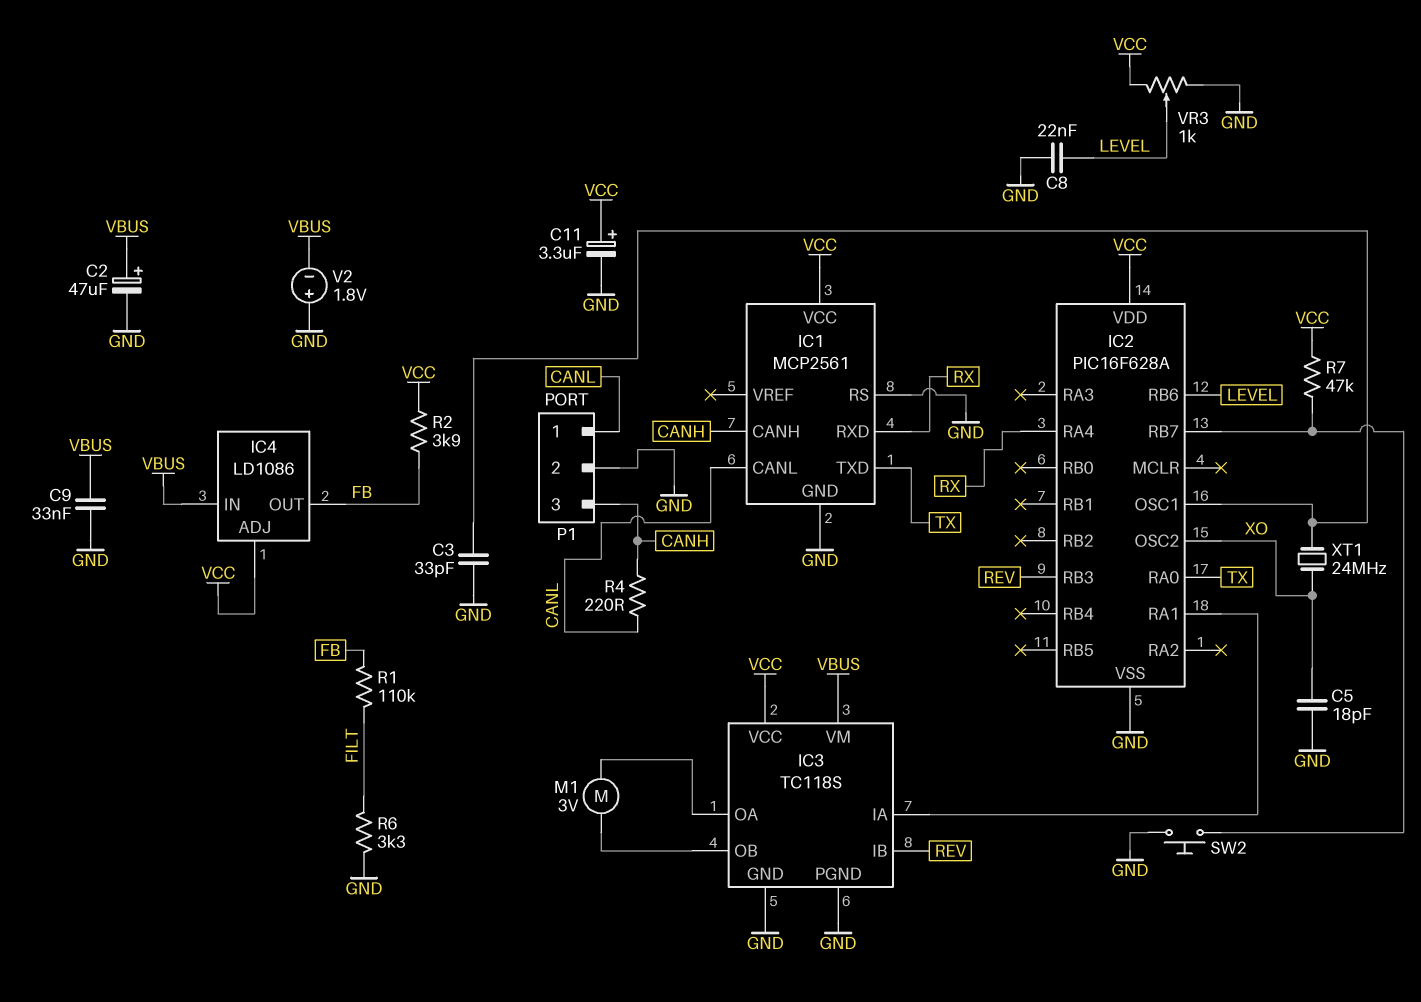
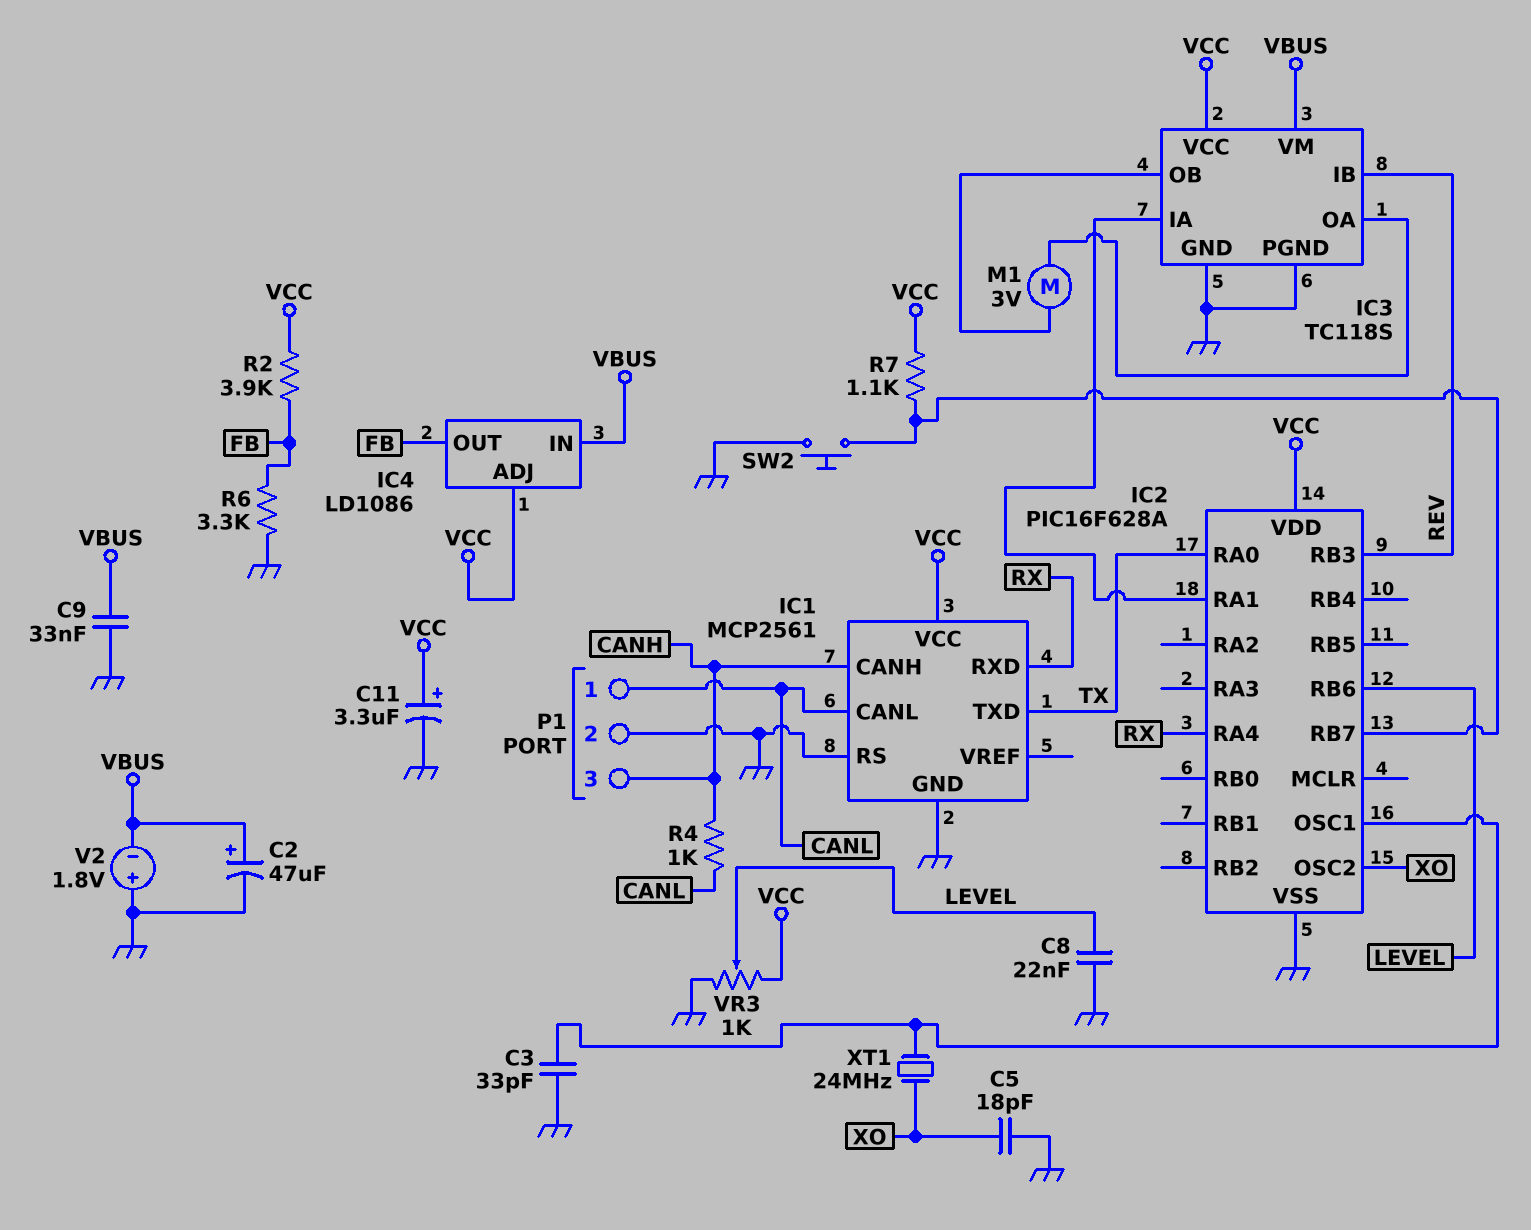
R1: 110k (FB, FILT) -> none
R4: 220 (CANH, CANL) -> 1k (CANH, CANL)
R6: 3.3k (FILT, GND) -> 3.3k (FB, GND)
R7: 47k (IC2/RB7, VCC) -> 1.1k (IC2/RB7, VCC)

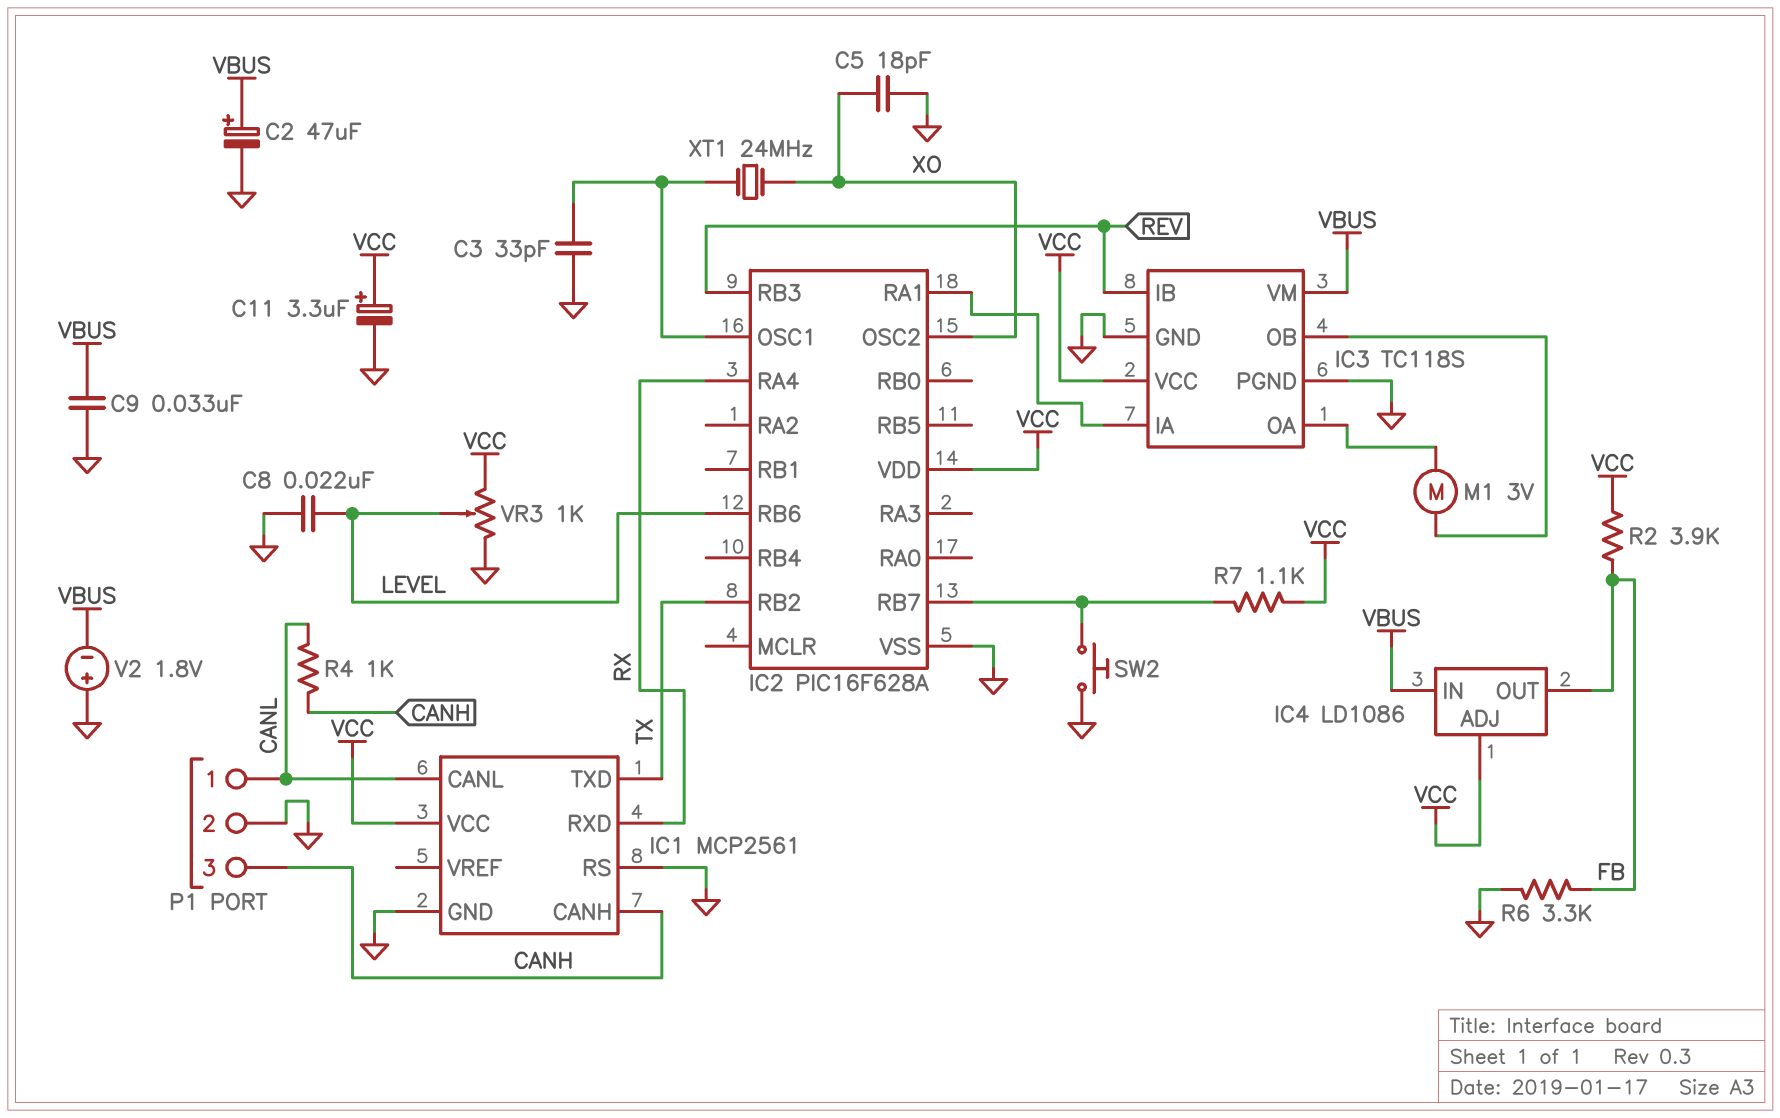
IC2 pin RA0: TX -> none
IC2 pin RB2: none -> TX

